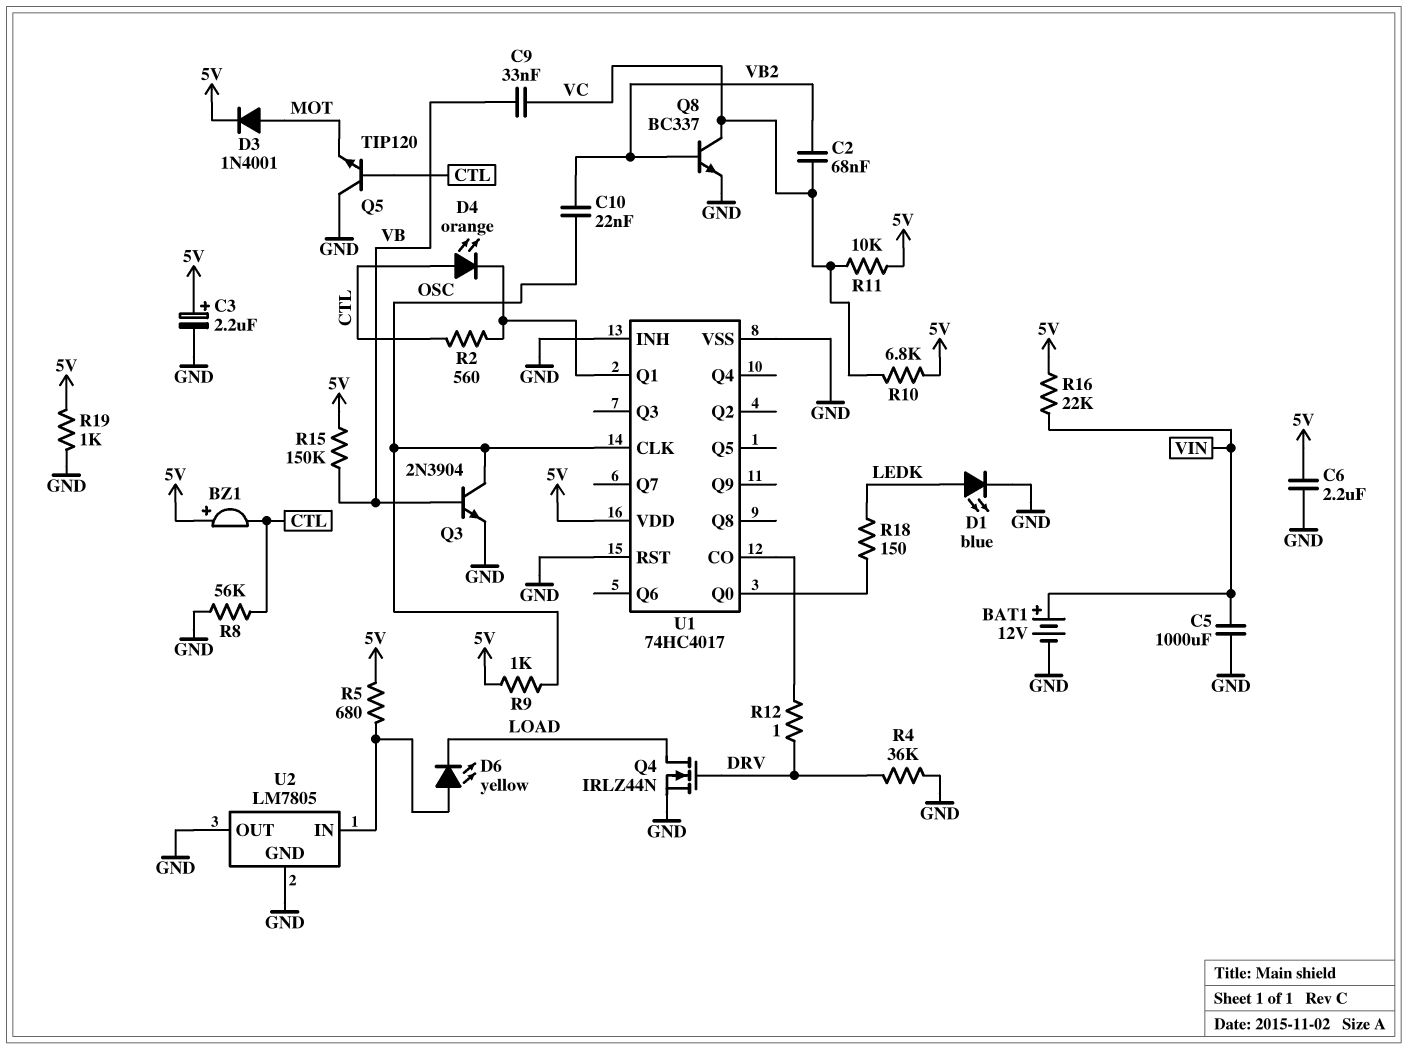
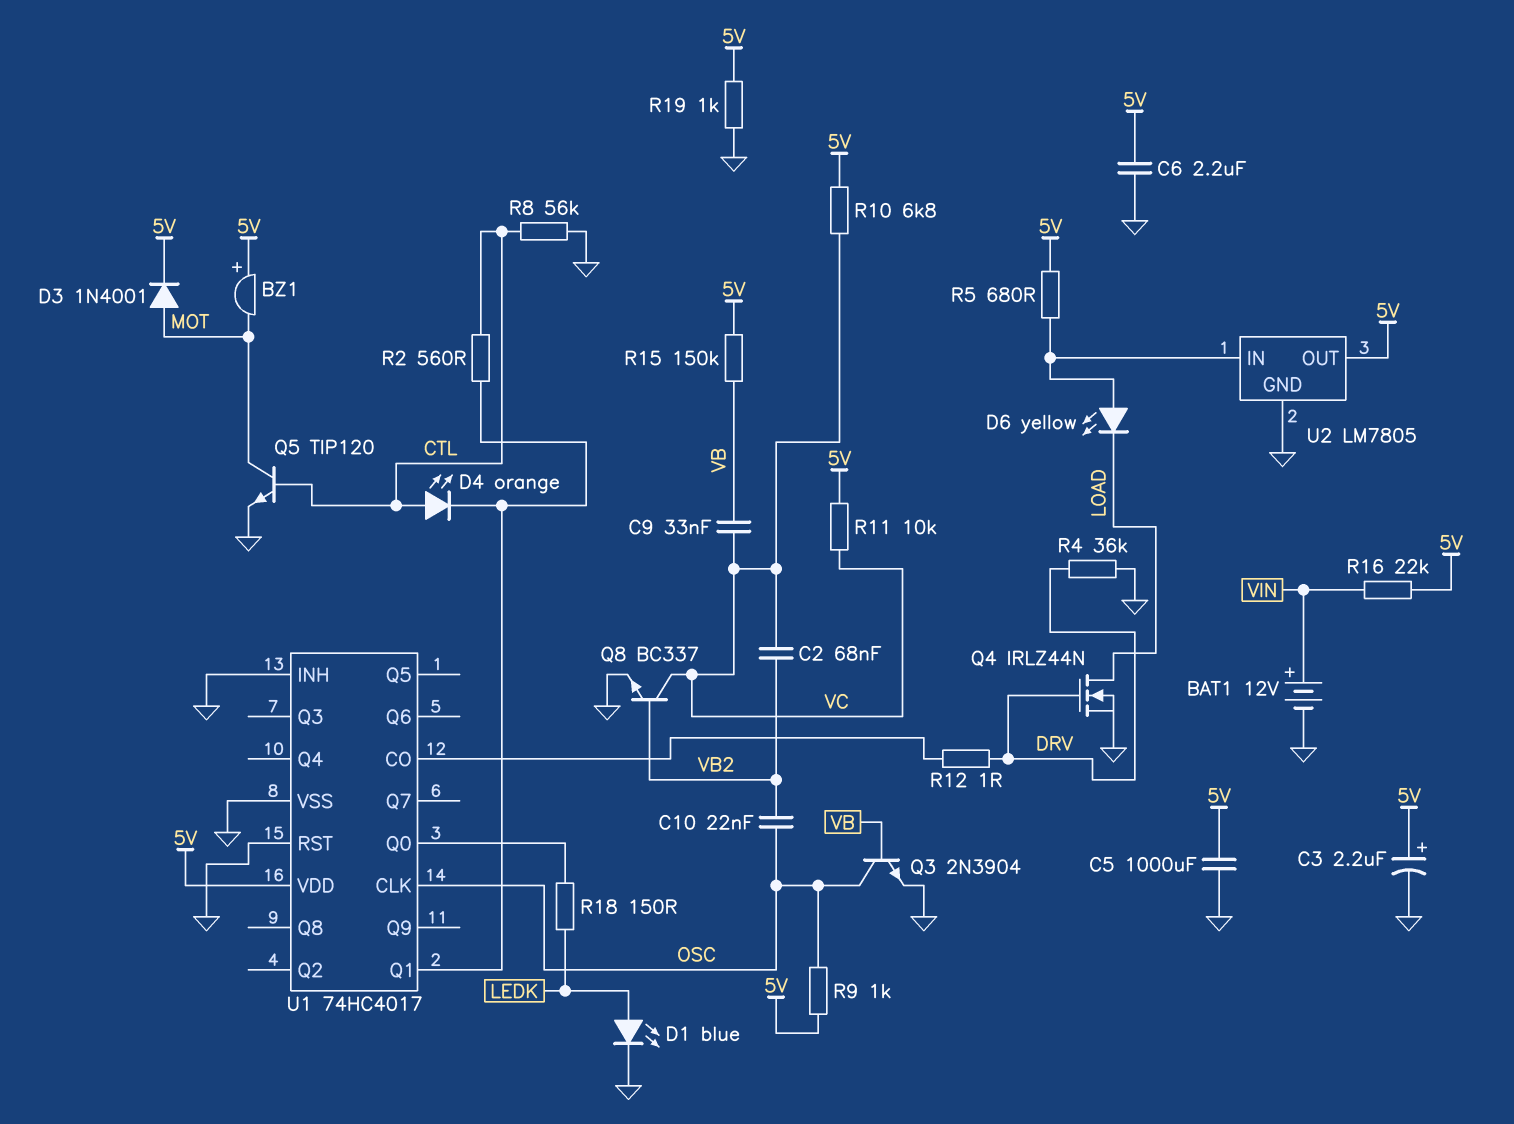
BZ1: buzzer (plus 5V, minus CTL) -> buzzer (plus 5V, minus MOT)
C5: 1000uF (GND, VIN) -> 1000uF (5V, GND)
Q5: NPN TIP120 (B CTL, C GND, E MOT) -> NPN TIP120 (B CTL, C MOT, E GND)
U2 pin OUT: GND -> 5V

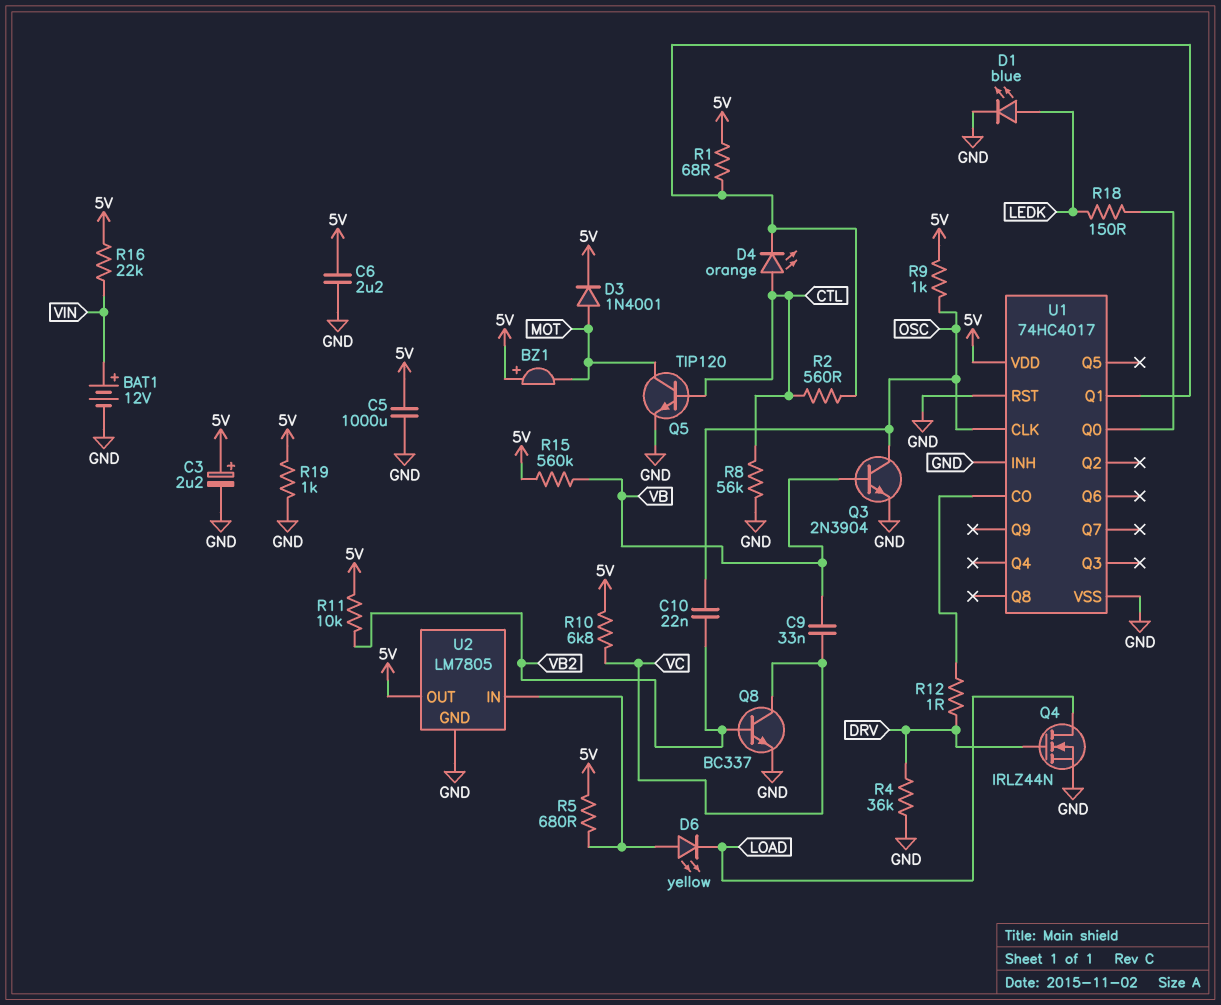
C2: 68nF (VB2, VC) -> none
R1: none -> 68 (5V, U1/Q1)
R11: 10k (5V, VC) -> 10k (5V, VB2)
R15: 150k (5V, VB) -> 560k (5V, VB)

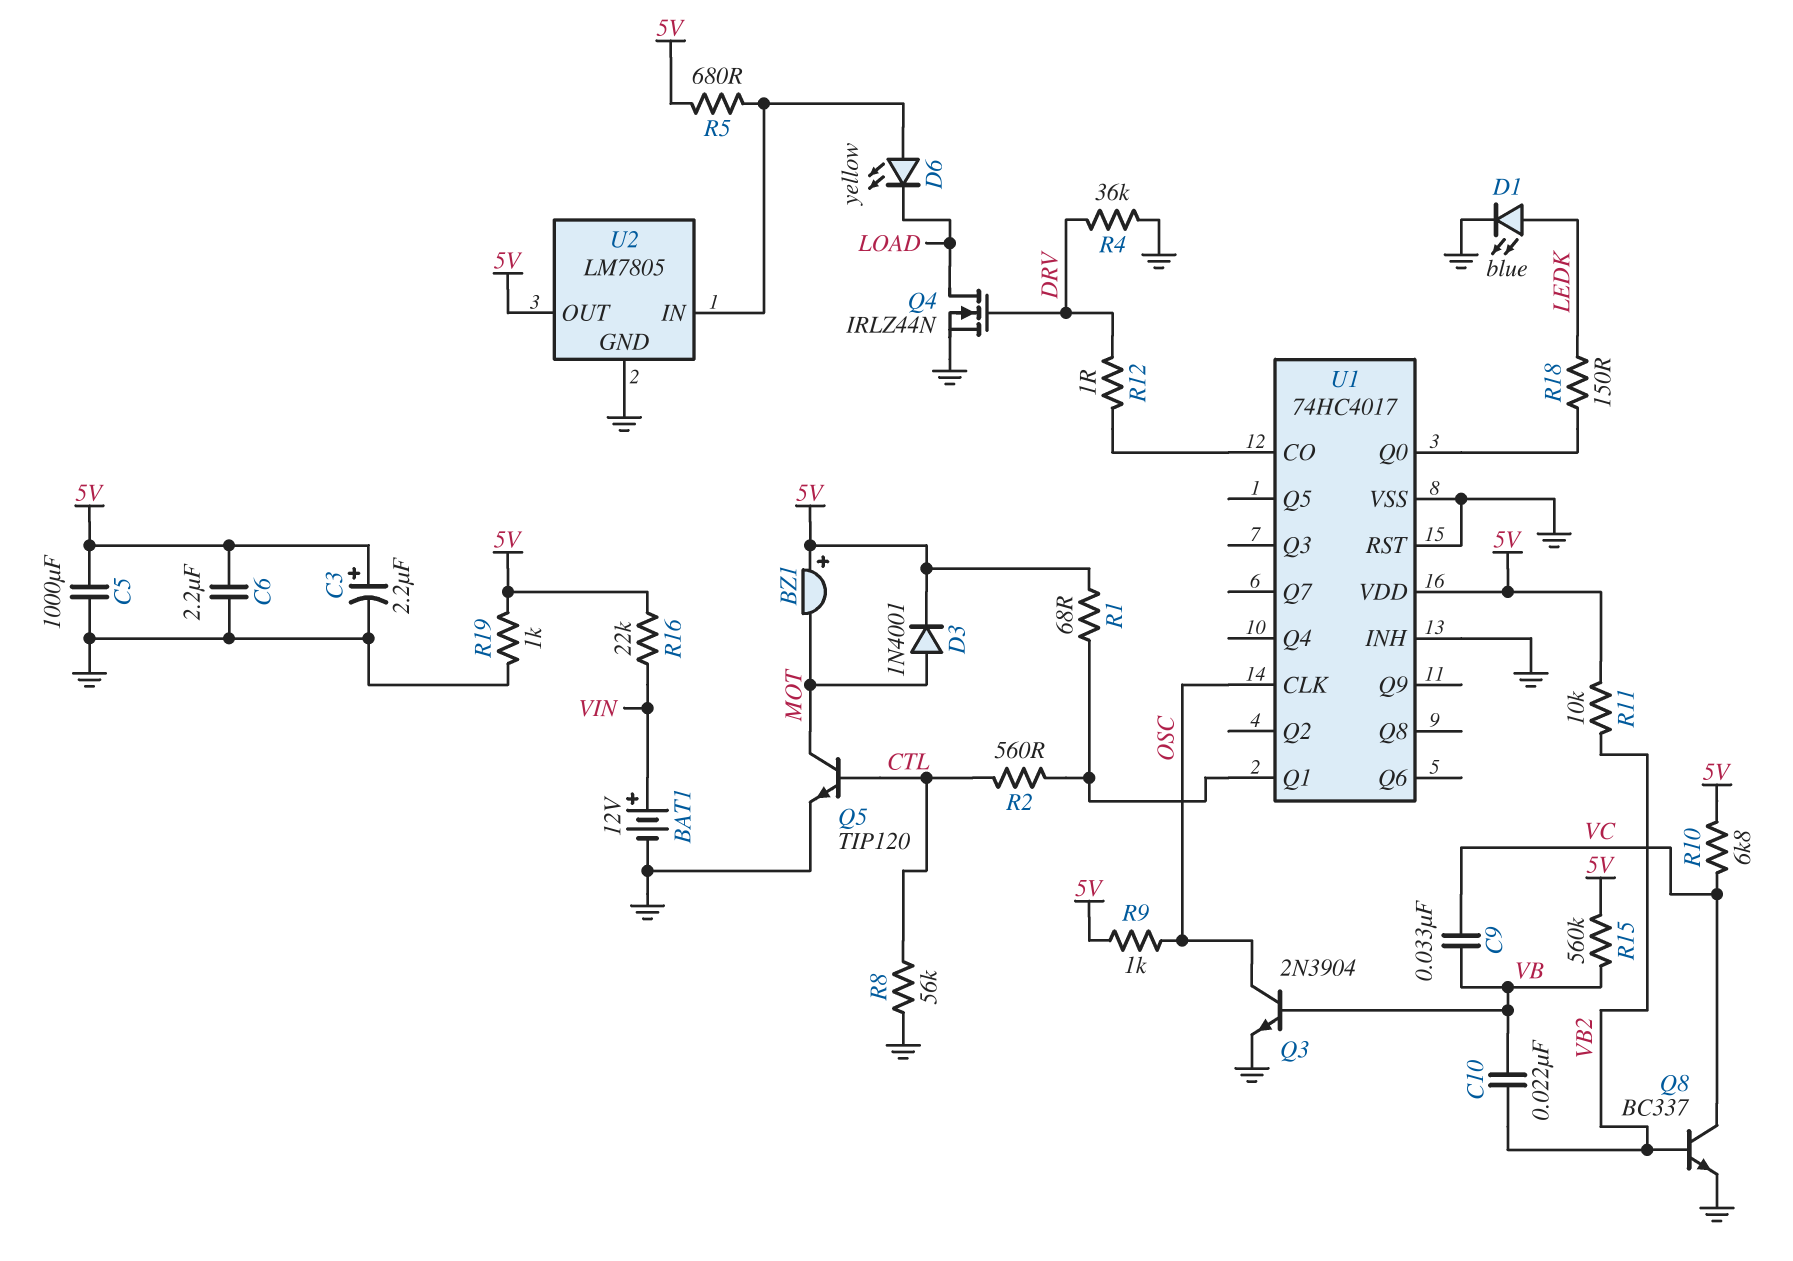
C10: 22nF (OSC, VB2) -> 22nF (VB, VB2)
D4: LED orange (A CTL, K U1/Q1) -> none

